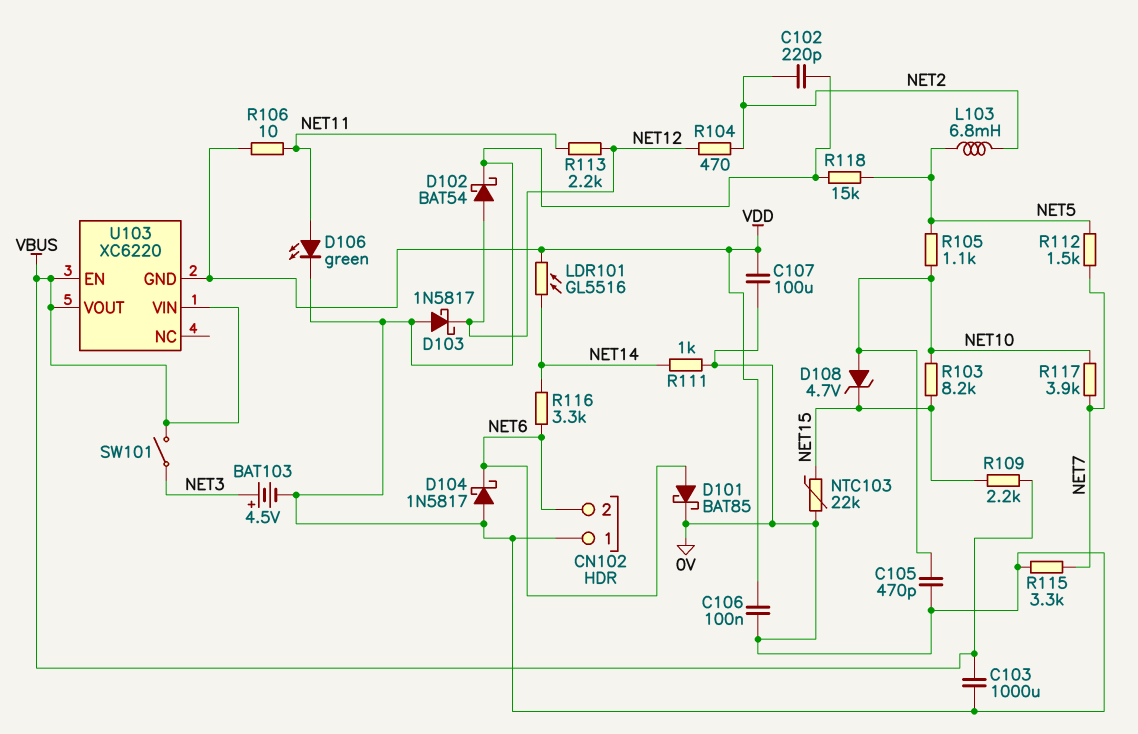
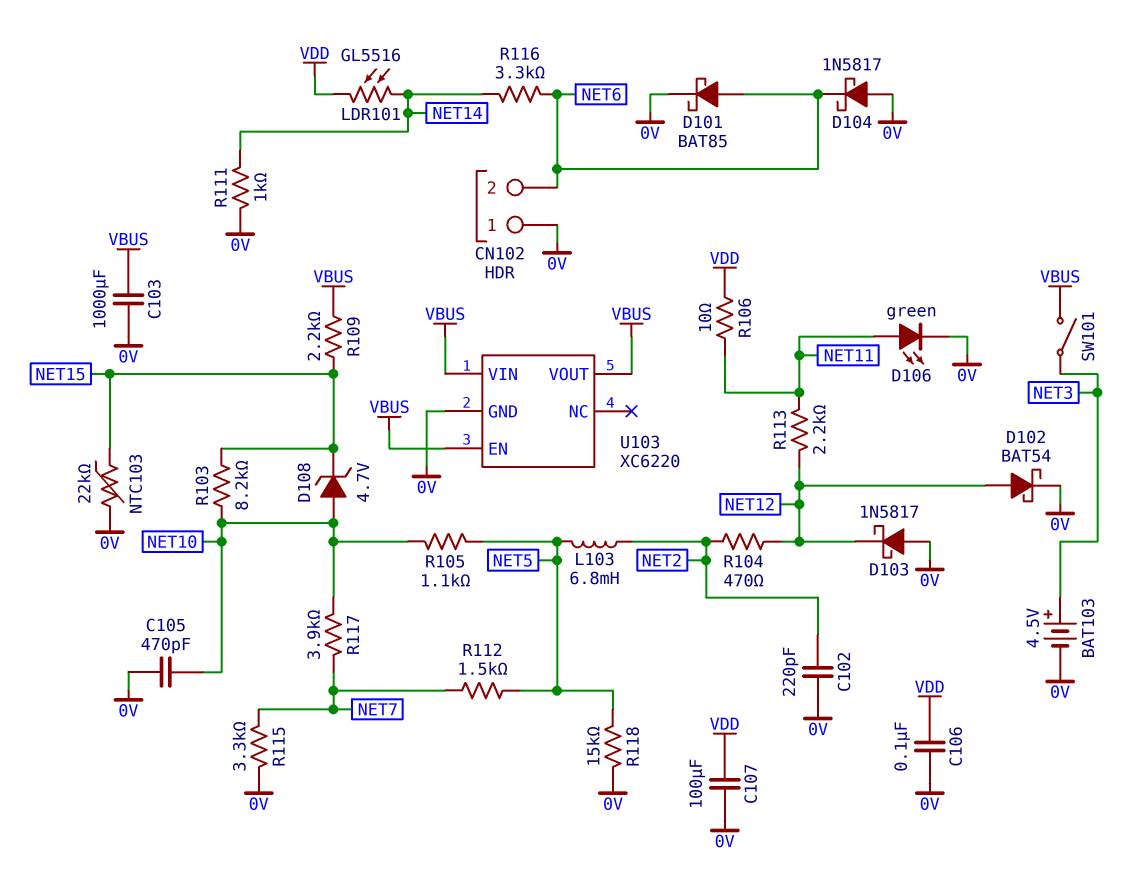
U103 pin GND: VDD -> 0V

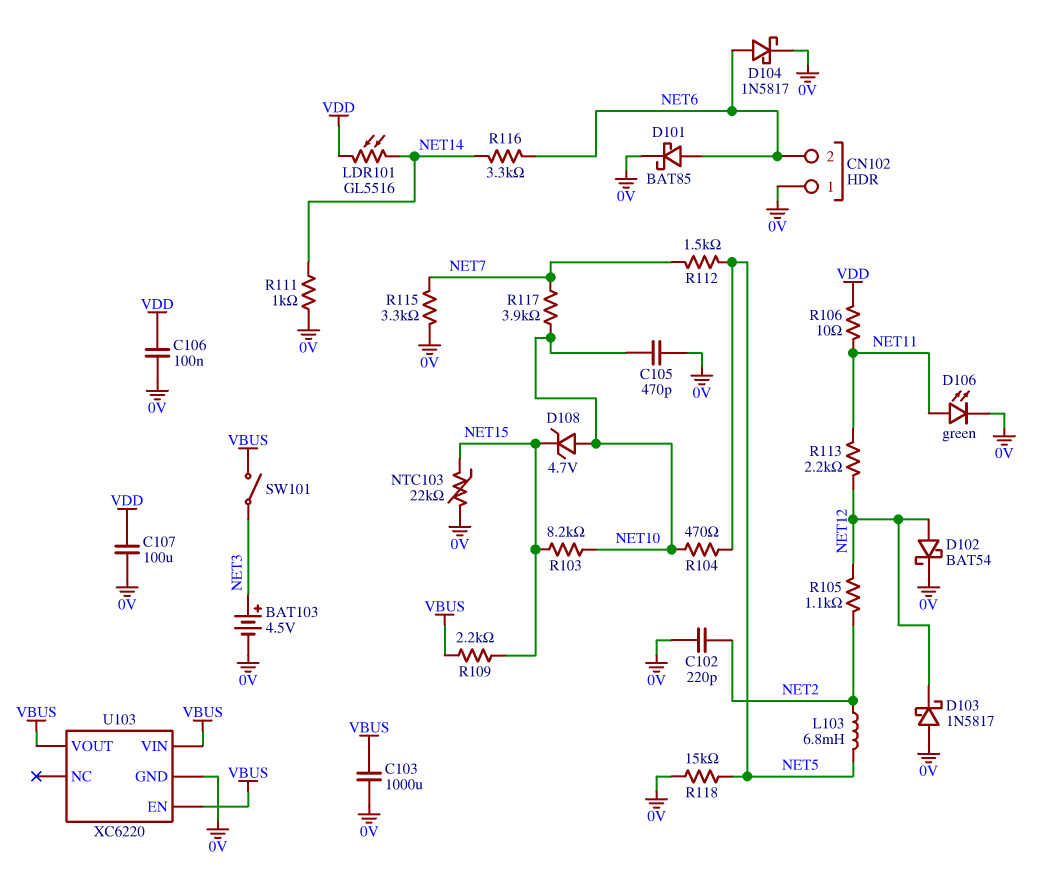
D104: schottky 1N5817 (A 0V, K NET6) -> schottky 1N5817 (A NET6, K 0V)
R104: 470 (NET2, NET12) -> 470 (NET5, NET10)
R105: 1.1k (NET5, NET10) -> 1.1k (NET2, NET12)

